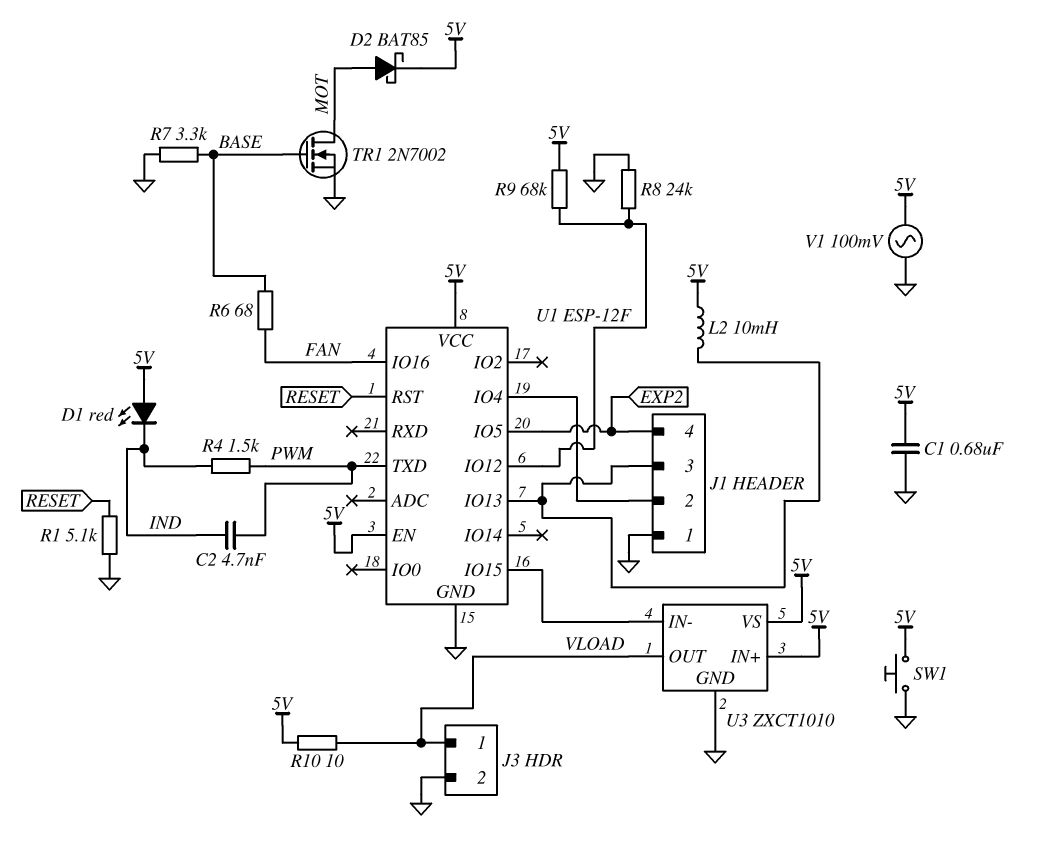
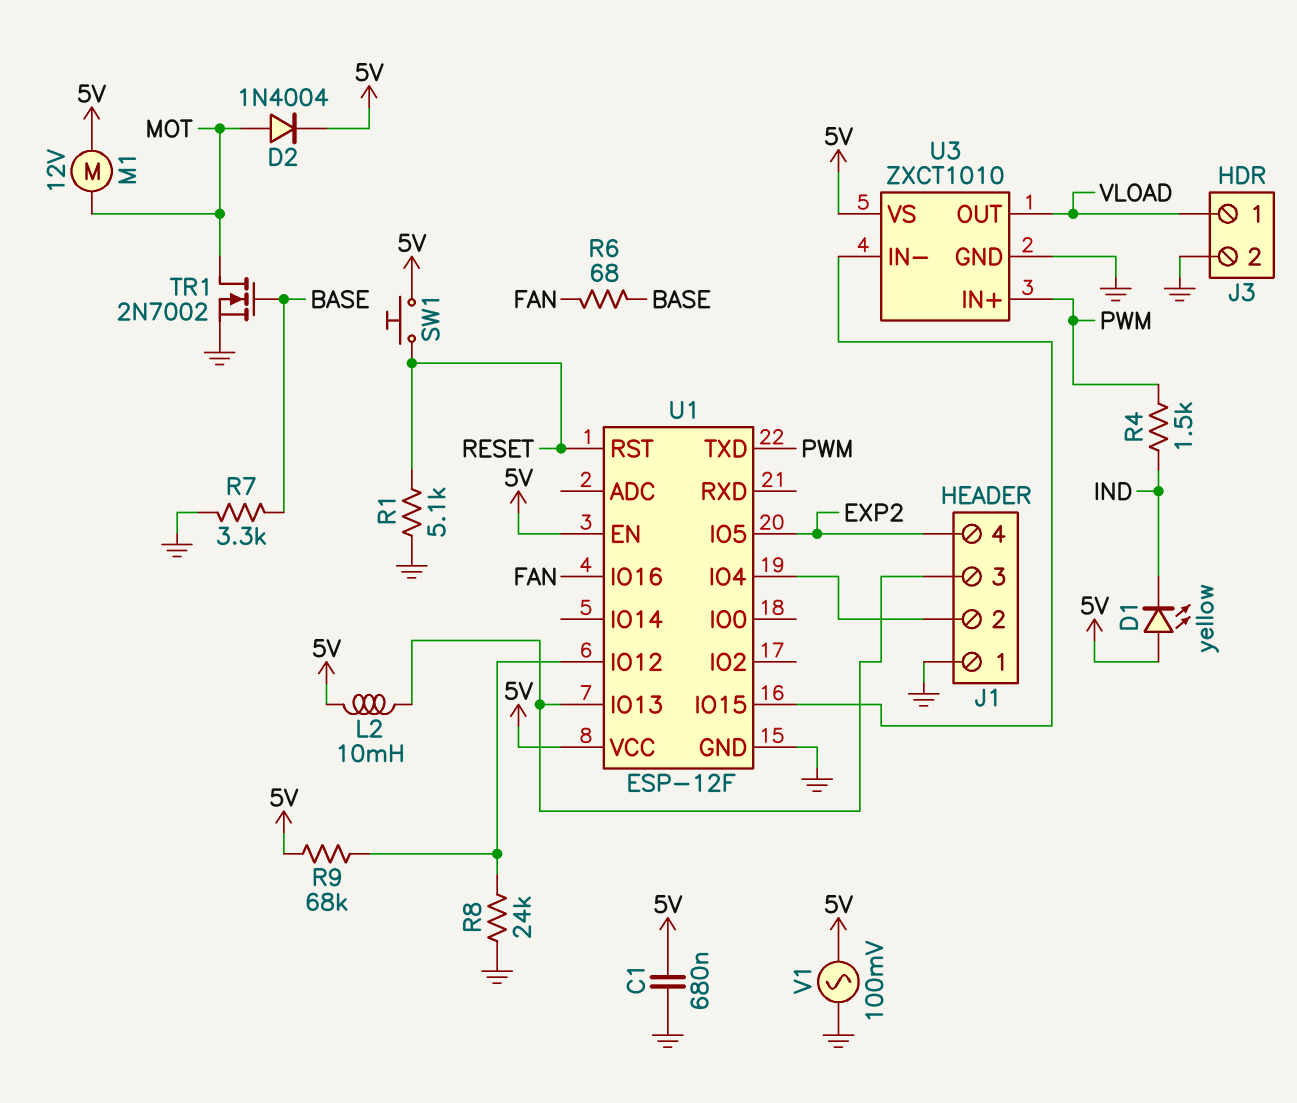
C2: 4.7nF (IND, PWM) -> none
D1: LED red (A 5V, K IND) -> LED yellow (A 5V, K IND)
D2: schottky BAT85 (A MOT, K 5V) -> diode 1N4004 (A MOT, K 5V)
M1: none -> motor 12V (5V, MOT)
R10: 10 (5V, VLOAD) -> none
SW1: button (5V, GND) -> button (5V, RESET)
U3 pin IN+: 5V -> PWM

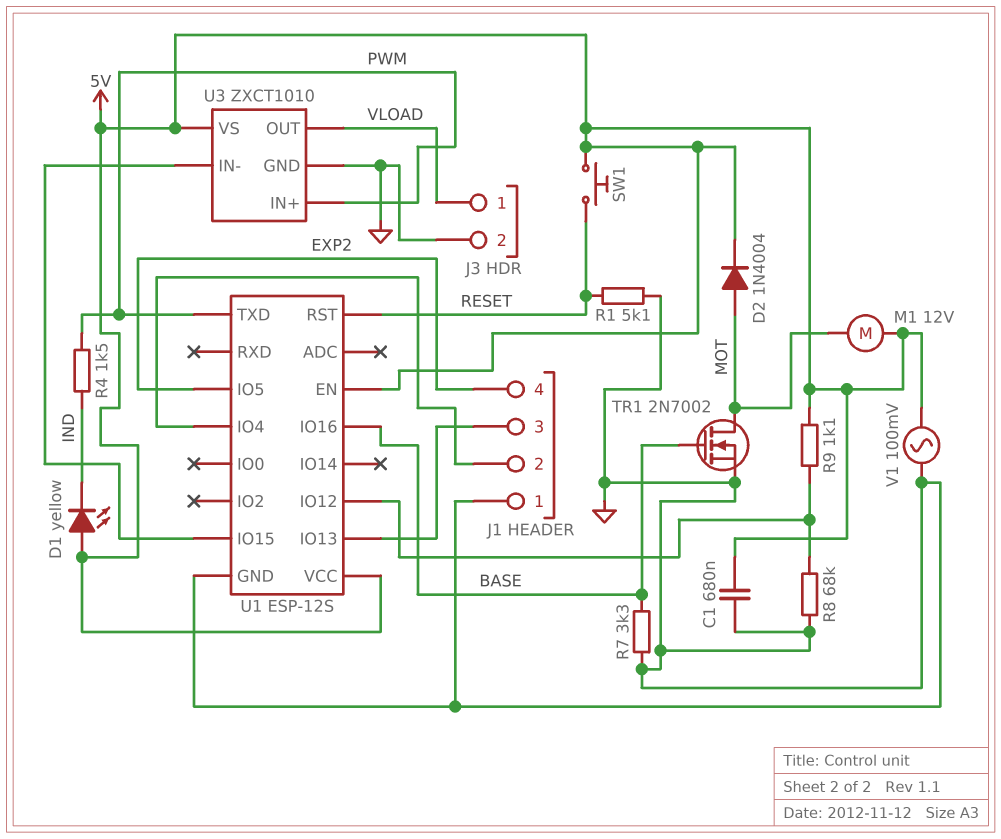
L2: 10mH (5V, J1/3) -> none
R6: 68 (BASE, FAN) -> none
R8: 24k (GND, U1/IO12) -> 68k (GND, U1/IO12)
R9: 68k (5V, U1/IO12) -> 1.1k (5V, U1/IO12)
U1: ESP-12F -> ESP-12S
U1 pin IO16: FAN -> BASE

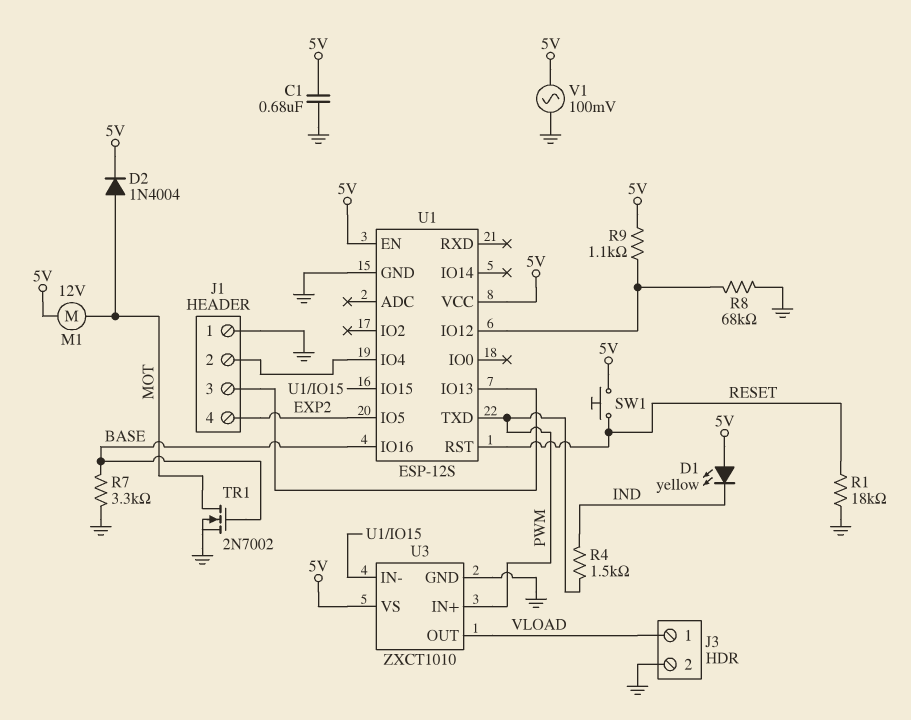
R1: 5.1k (GND, RESET) -> 18k (GND, RESET)

